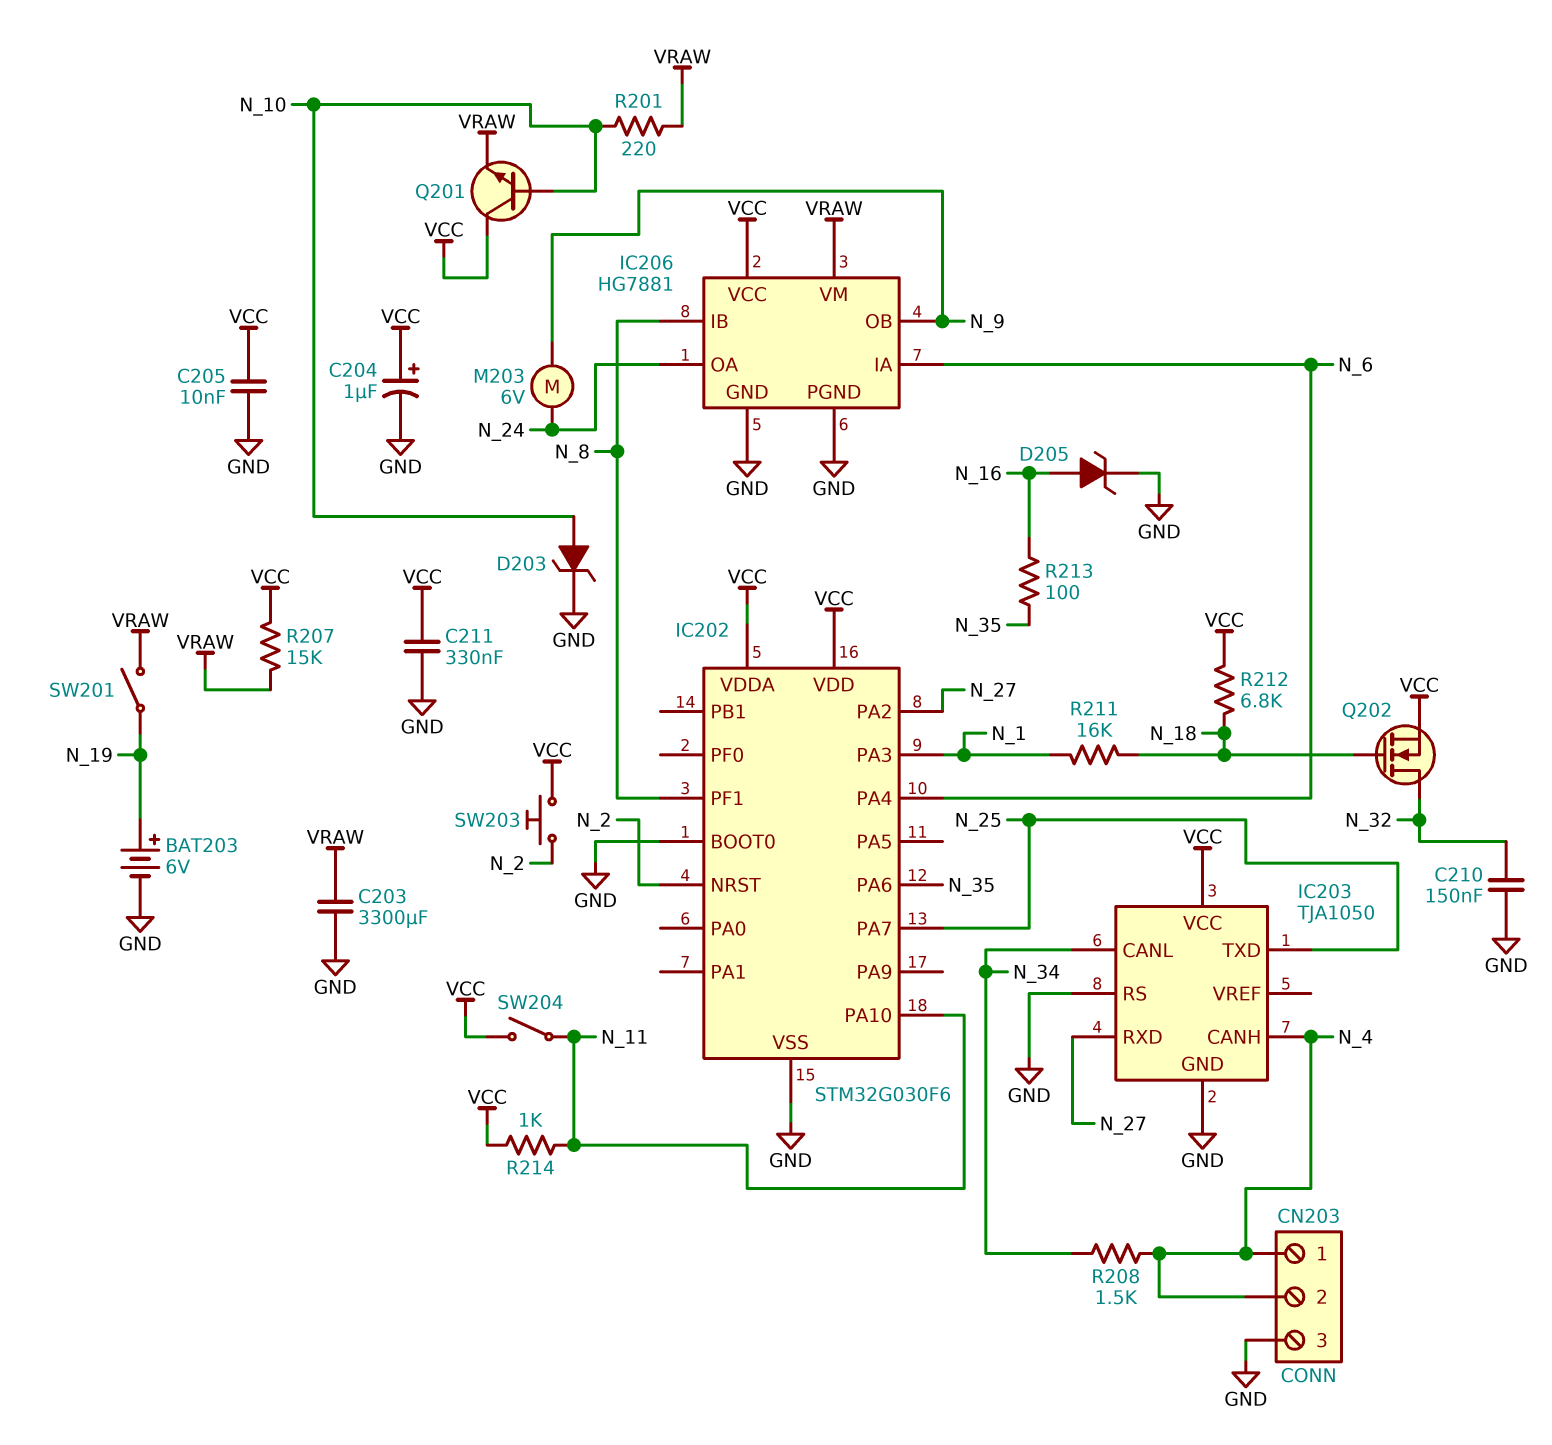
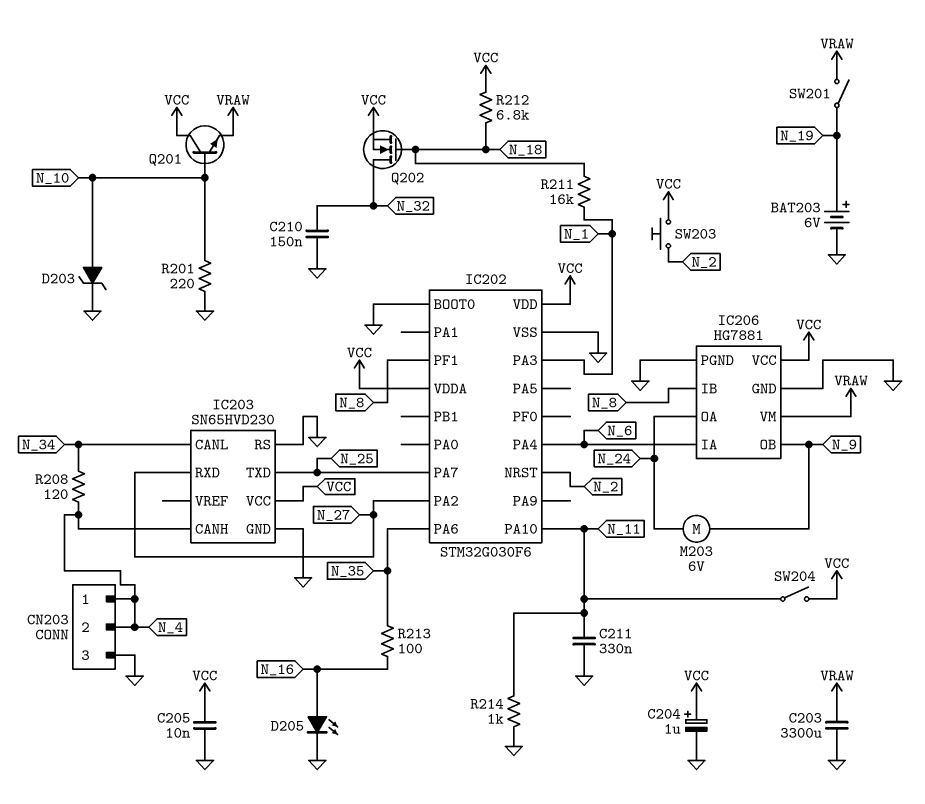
C211: 330nF (GND, VCC) -> 330nF (GND, N_11)
D205: zener (A N_16, K GND) -> LED (A N_16, K GND)
IC203: TJA1050 -> SN65HVD230
R201: 220 (N_10, VRAW) -> 220 (GND, N_10)
R207: 15k (VCC, VRAW) -> none
R208: 1.5k (N_4, N_34) -> 120 (N_4, N_34)
R214: 1k (N_11, VCC) -> 1k (GND, N_11)

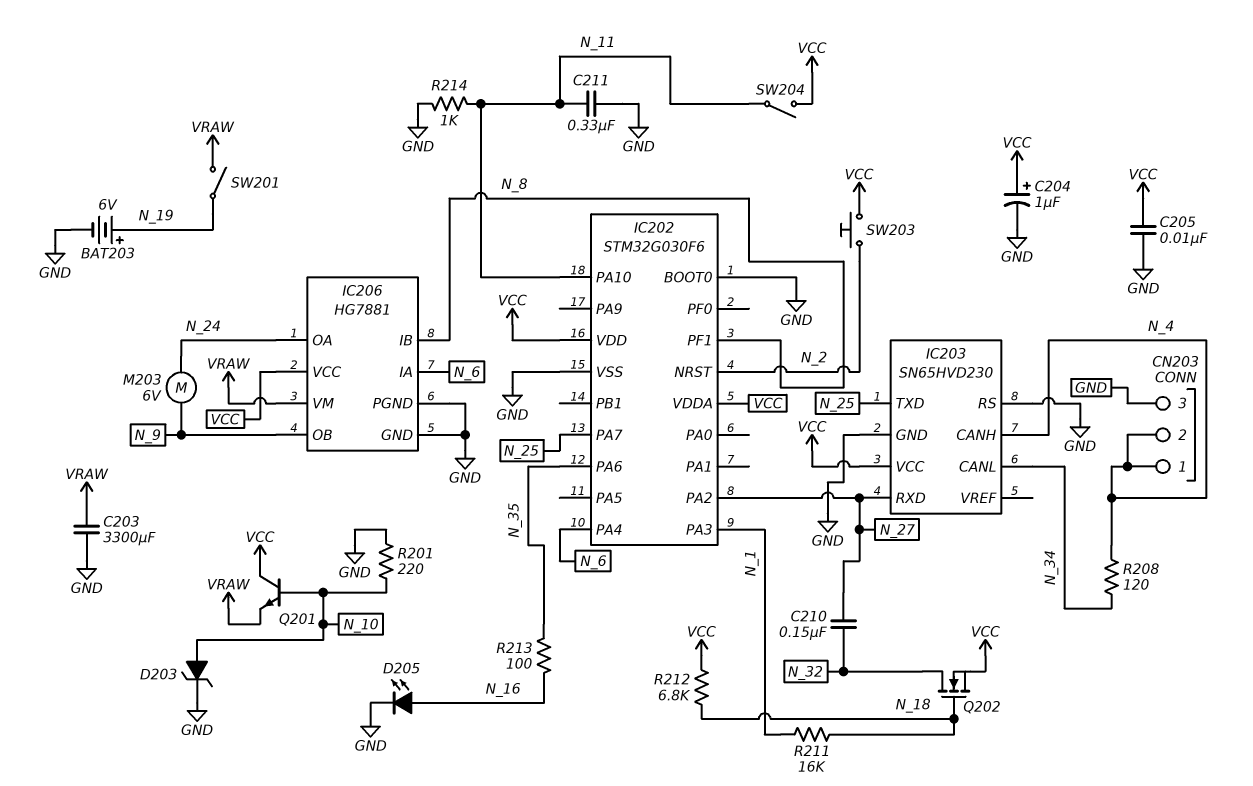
C210: 150nF (GND, N_32) -> 150nF (N_27, N_32)

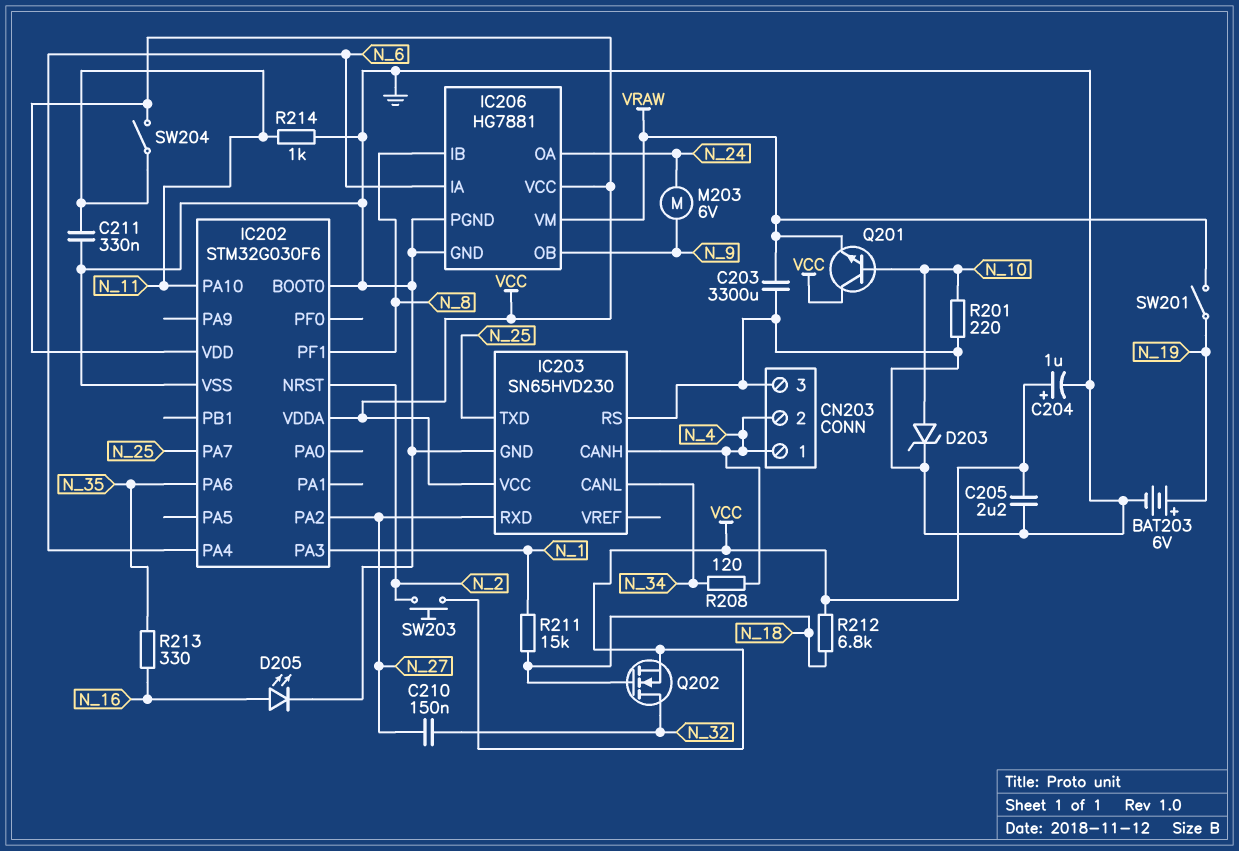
C205: 10nF (GND, VCC) -> 2.2uF (GND, VCC)
R211: 16k (N_1, N_18) -> 15k (N_1, N_18)
R213: 100 (N_16, N_35) -> 330 (N_16, N_35)

